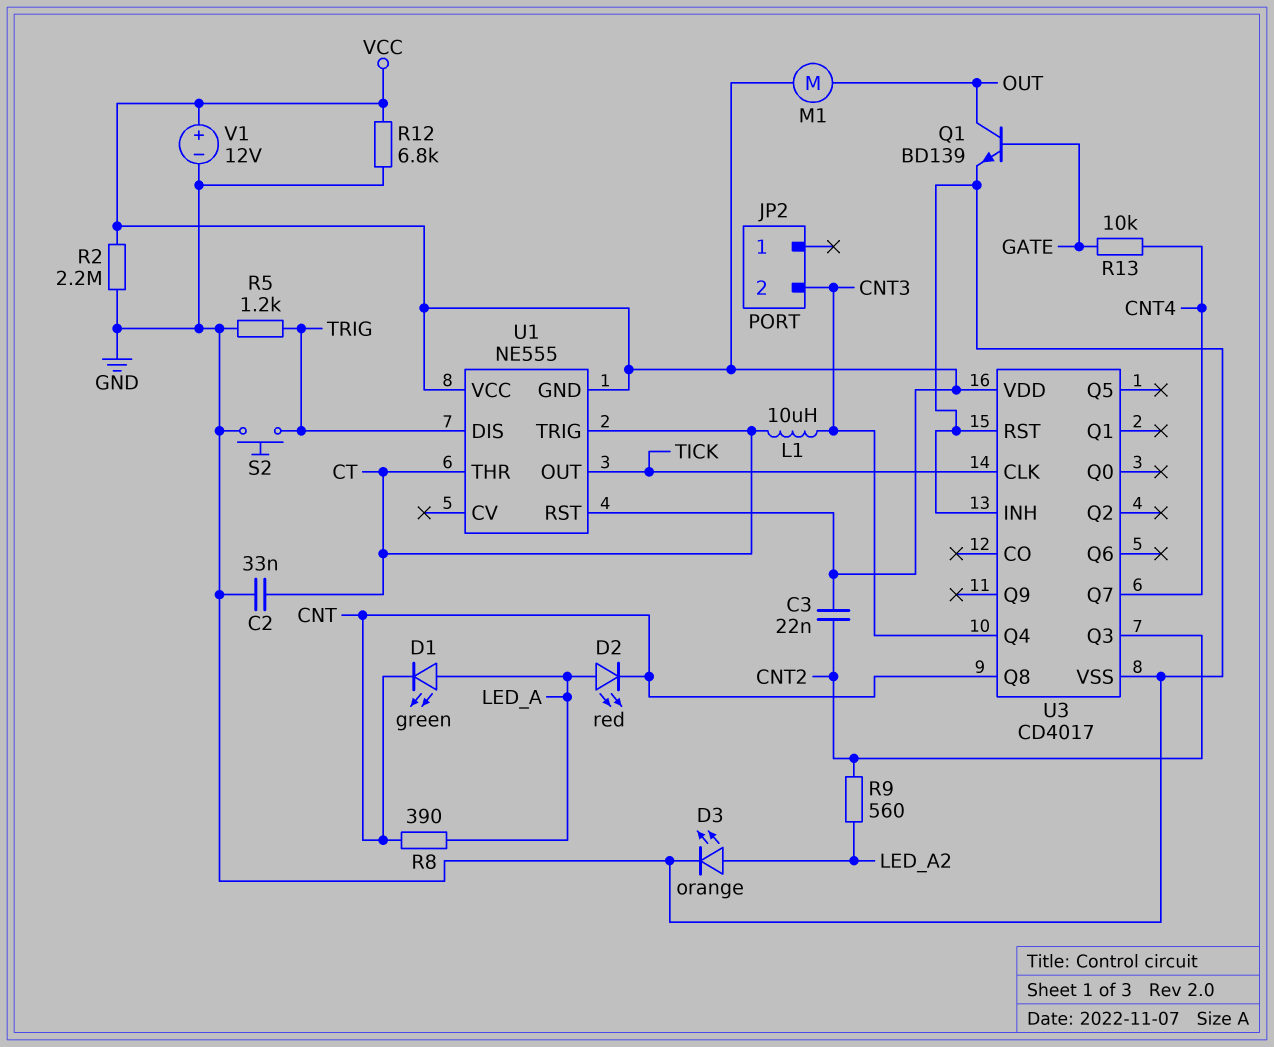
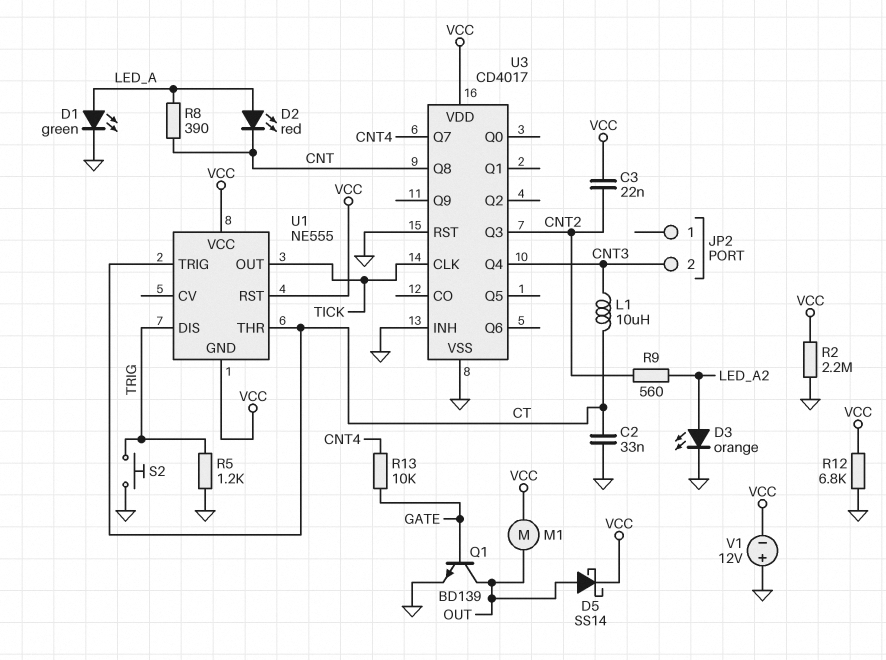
D1: LED green (A LED_A, K CNT) -> LED green (A LED_A, K GND)
D5: none -> schottky SS14 (A OUT, K VCC)
V1: 12V (plus VCC, minus GND) -> 12V (plus GND, minus VCC)

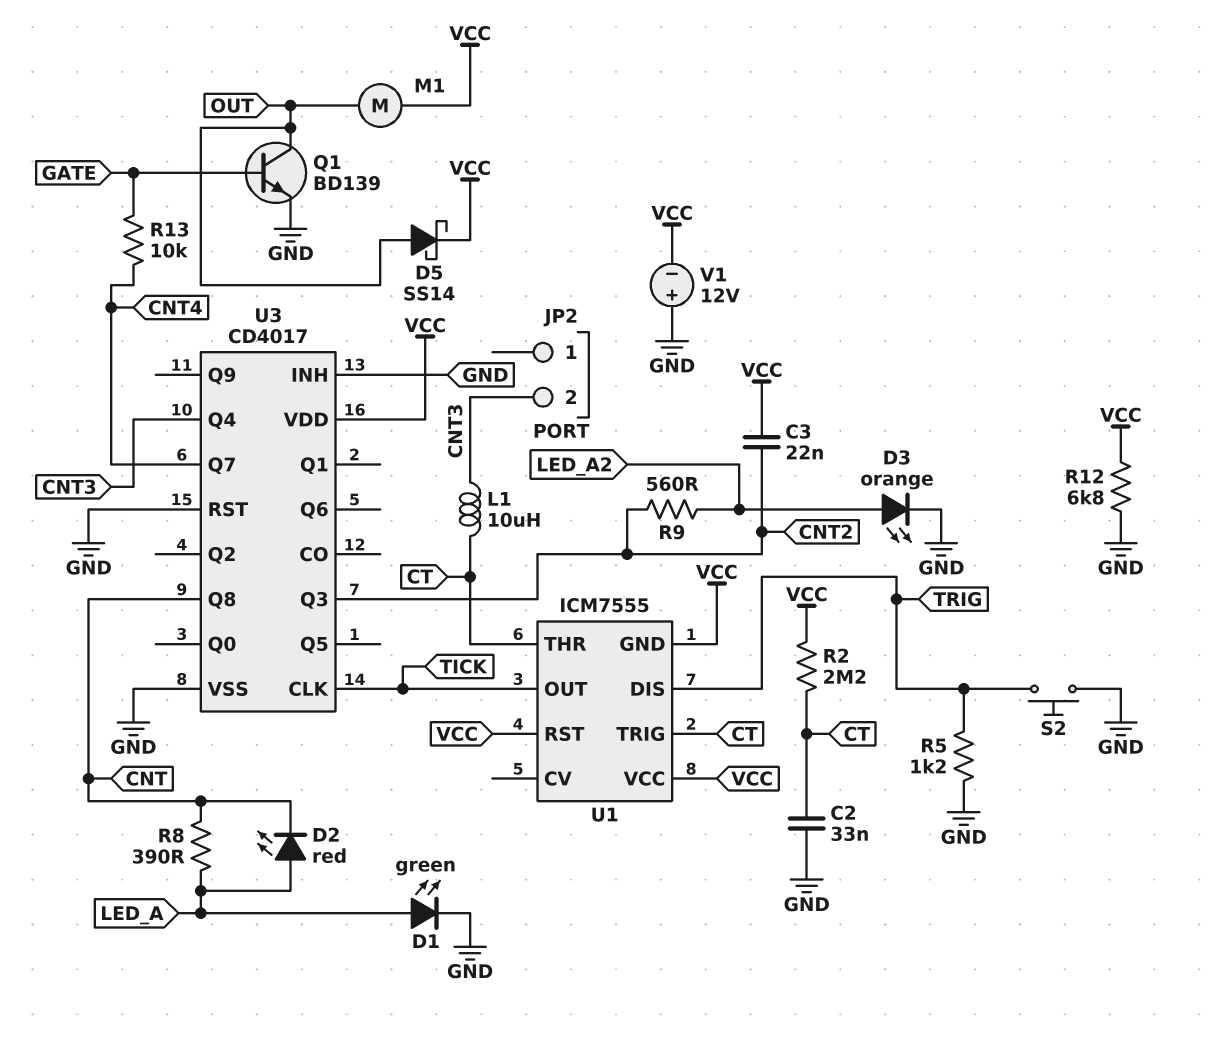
R2: 2.2M (GND, VCC) -> 2.2M (CT, VCC)
U1: NE555 -> ICM7555

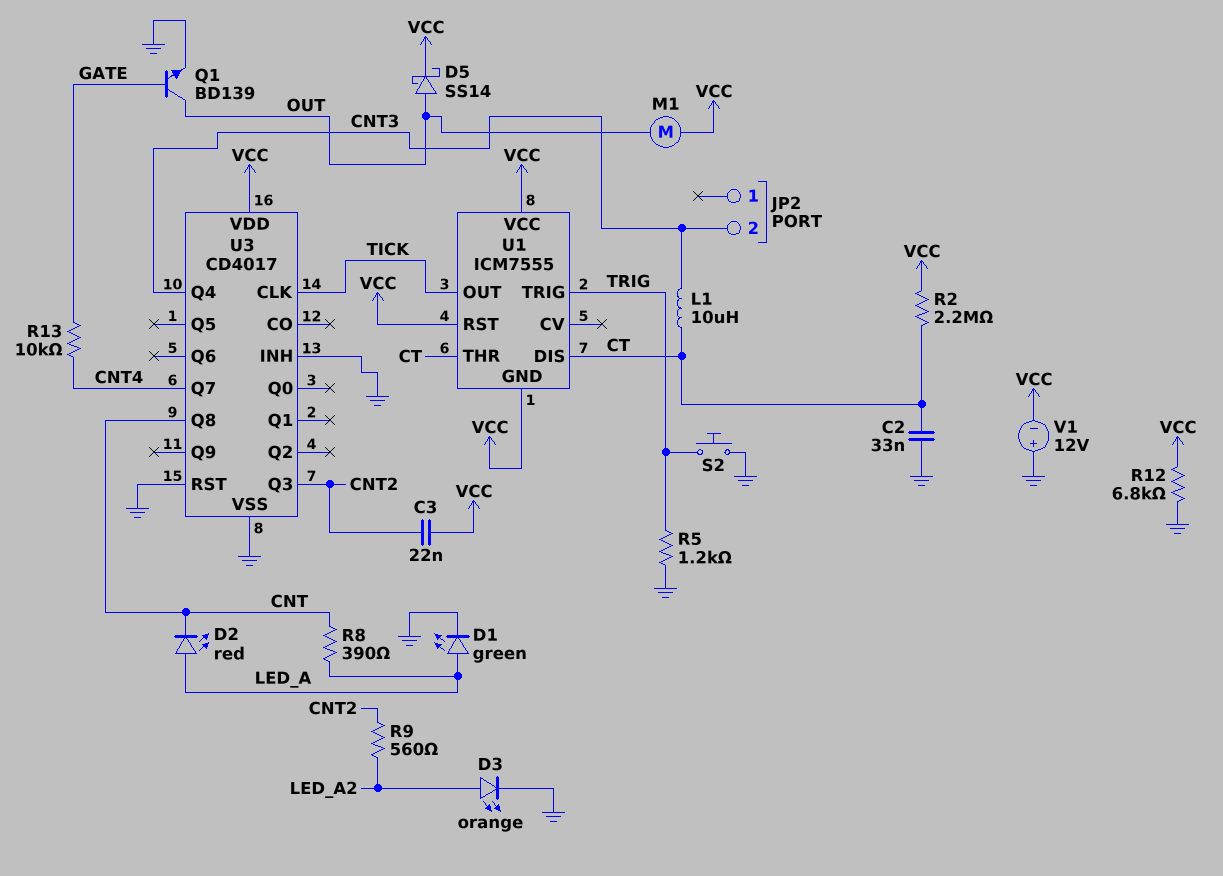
U1 pin DIS: TRIG -> CT
U1 pin TRIG: CT -> TRIG

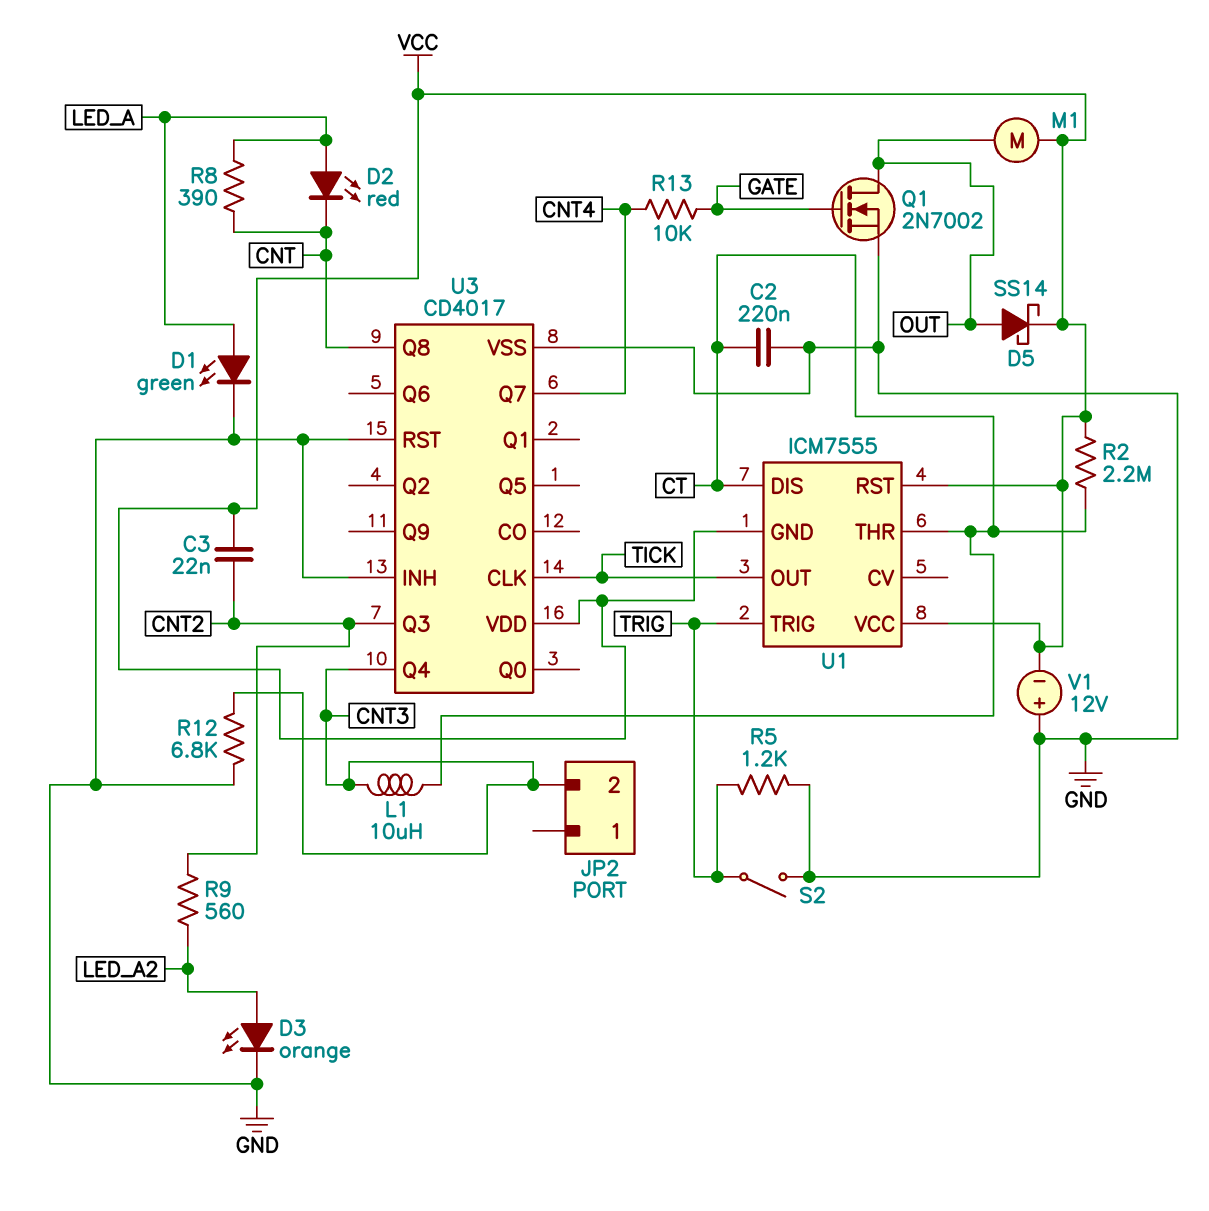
C2: 33nF (CT, GND) -> 220nF (CT, GND)
Q1: NPN BD139 (B GATE, C OUT, E GND) -> NMOS 2N7002 (G GATE, D OUT, S GND)
R12: 6.8k (GND, VCC) -> 6.8k (CNT3, GND)
S2: button (GND, TRIG) -> switch (GND, TRIG)

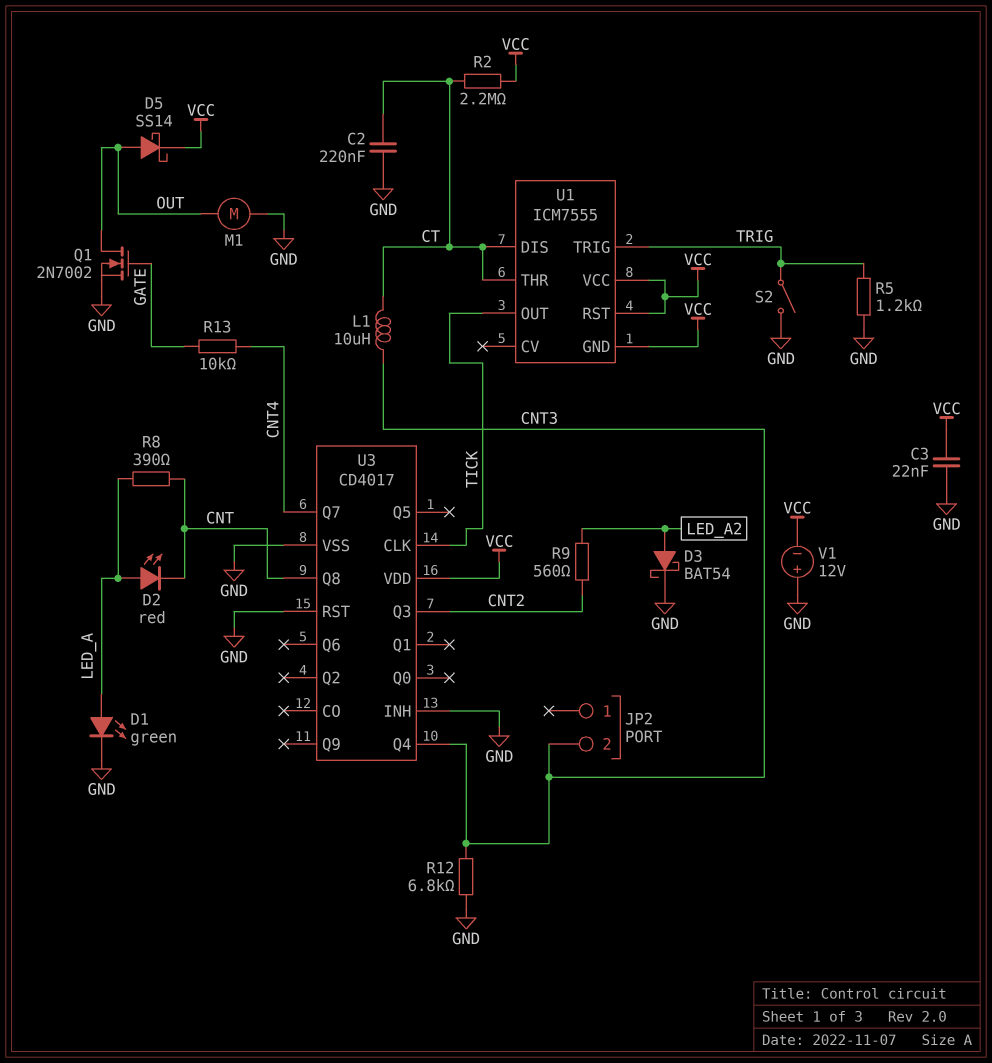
C3: 22nF (CNT2, VCC) -> 22nF (GND, VCC)
D3: LED orange (A LED_A2, K GND) -> schottky BAT54 (A LED_A2, K GND)
M1: motor (OUT, VCC) -> motor (GND, OUT)

